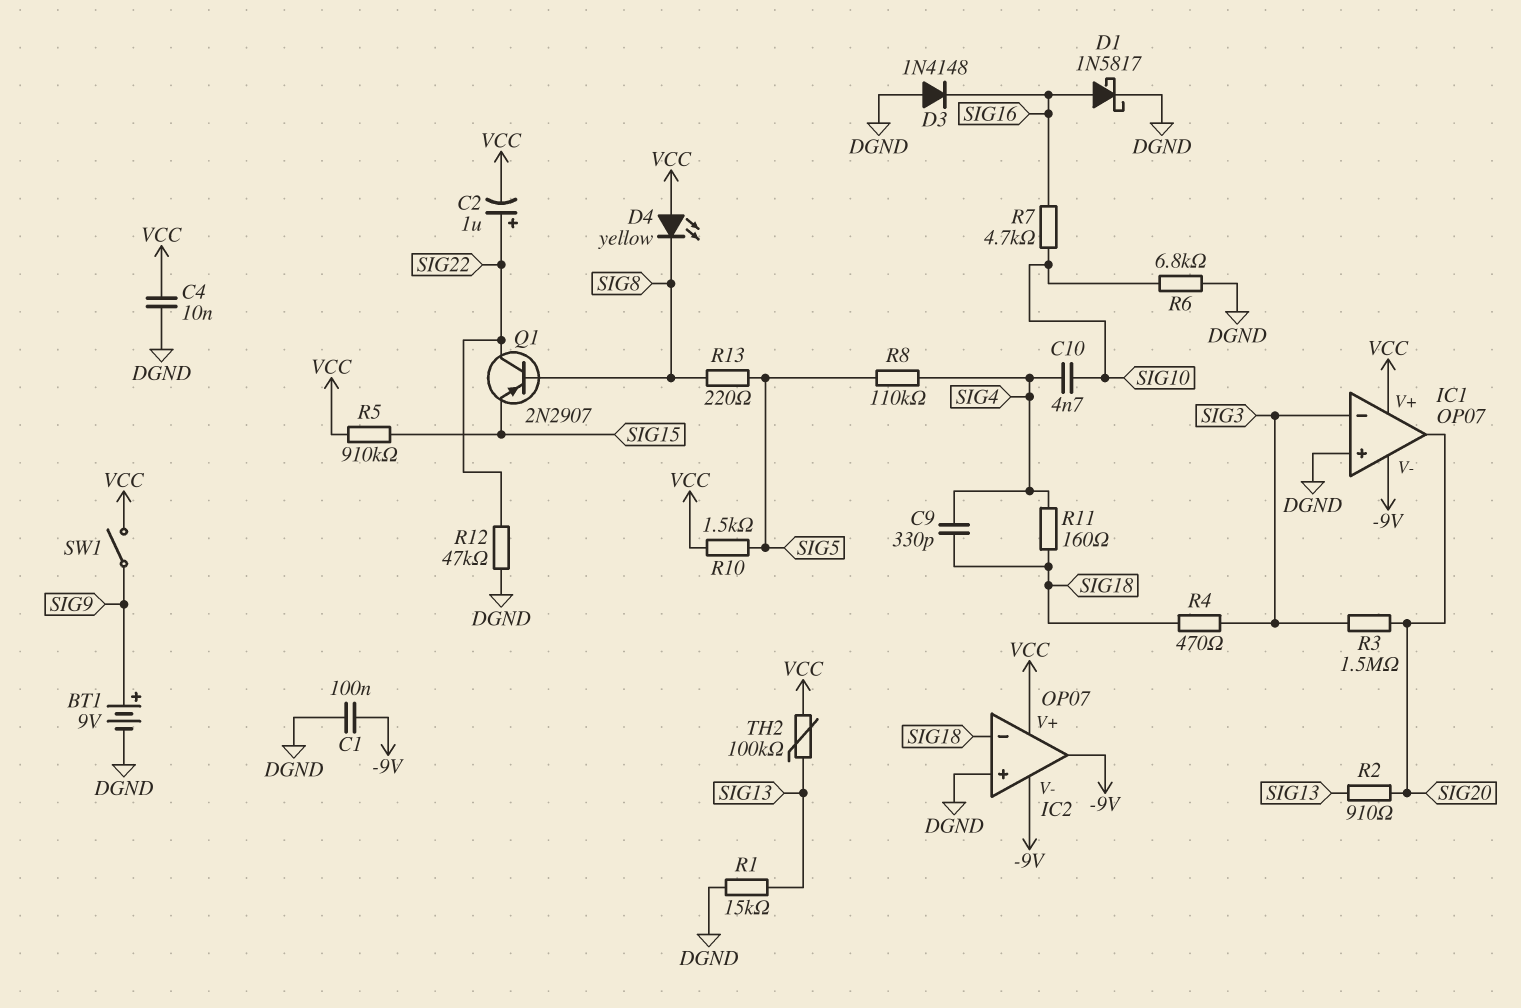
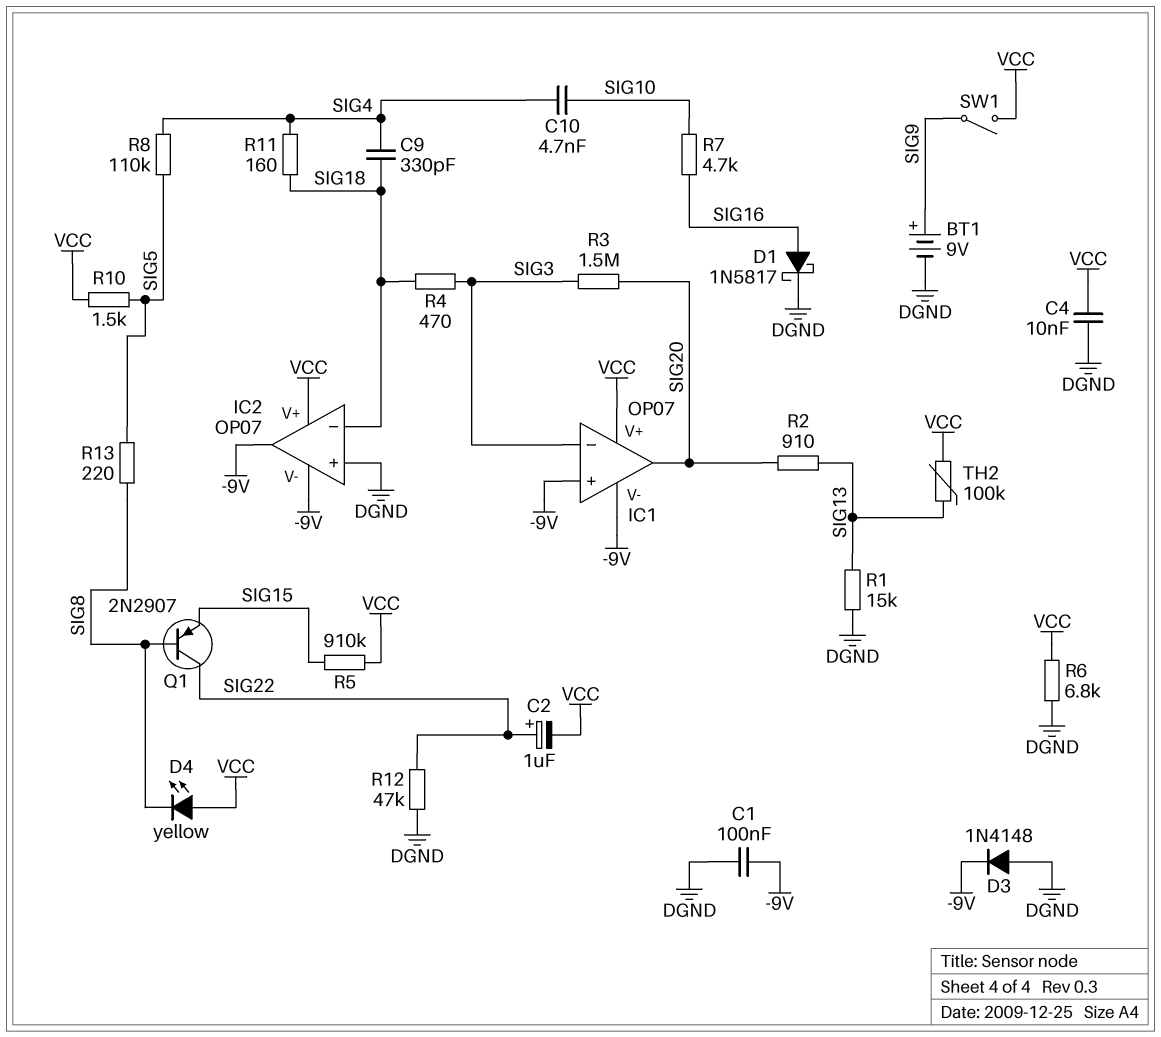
D3: diode 1N4148 (A DGND, K SIG16) -> diode 1N4148 (A DGND, K -9V)
IC1 pin in+: DGND -> -9V
R6: 6.8k (DGND, SIG10) -> 6.8k (DGND, VCC)

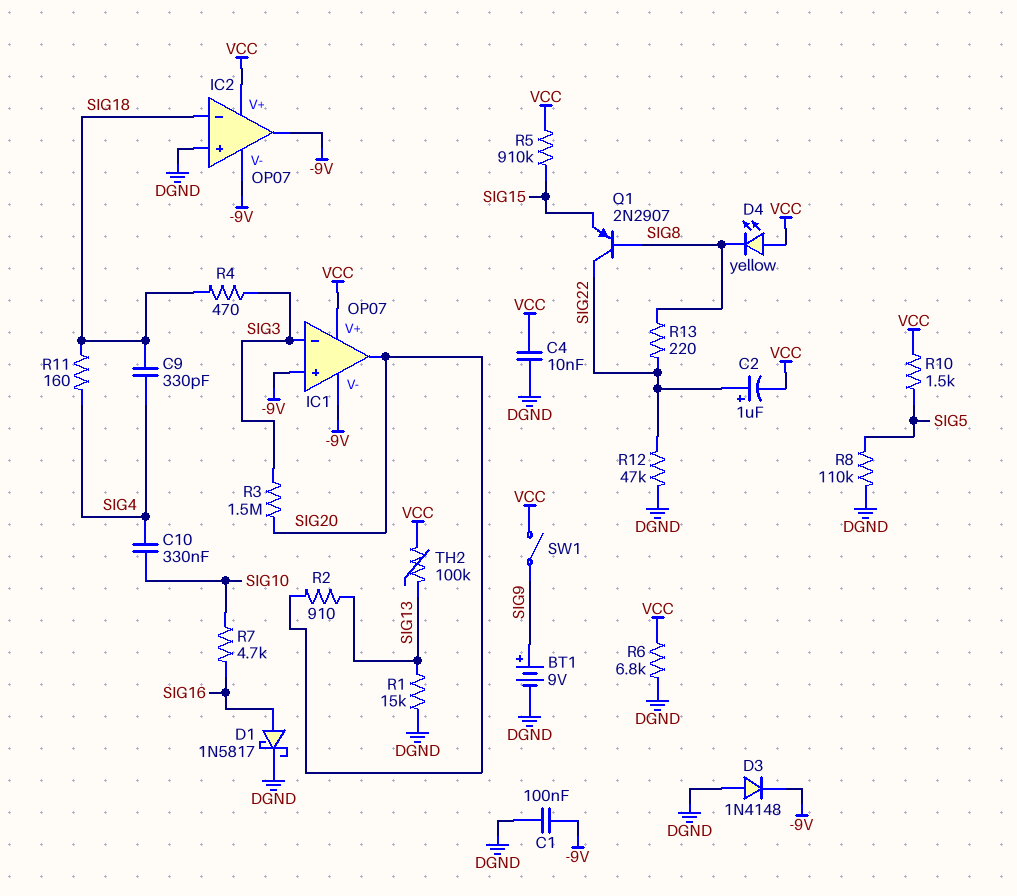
C10: 4.7nF (SIG4, SIG10) -> 330nF (SIG4, SIG10)
R8: 110k (SIG4, SIG5) -> 110k (DGND, SIG5)
R13: 220 (SIG5, SIG8) -> 220 (SIG8, SIG22)

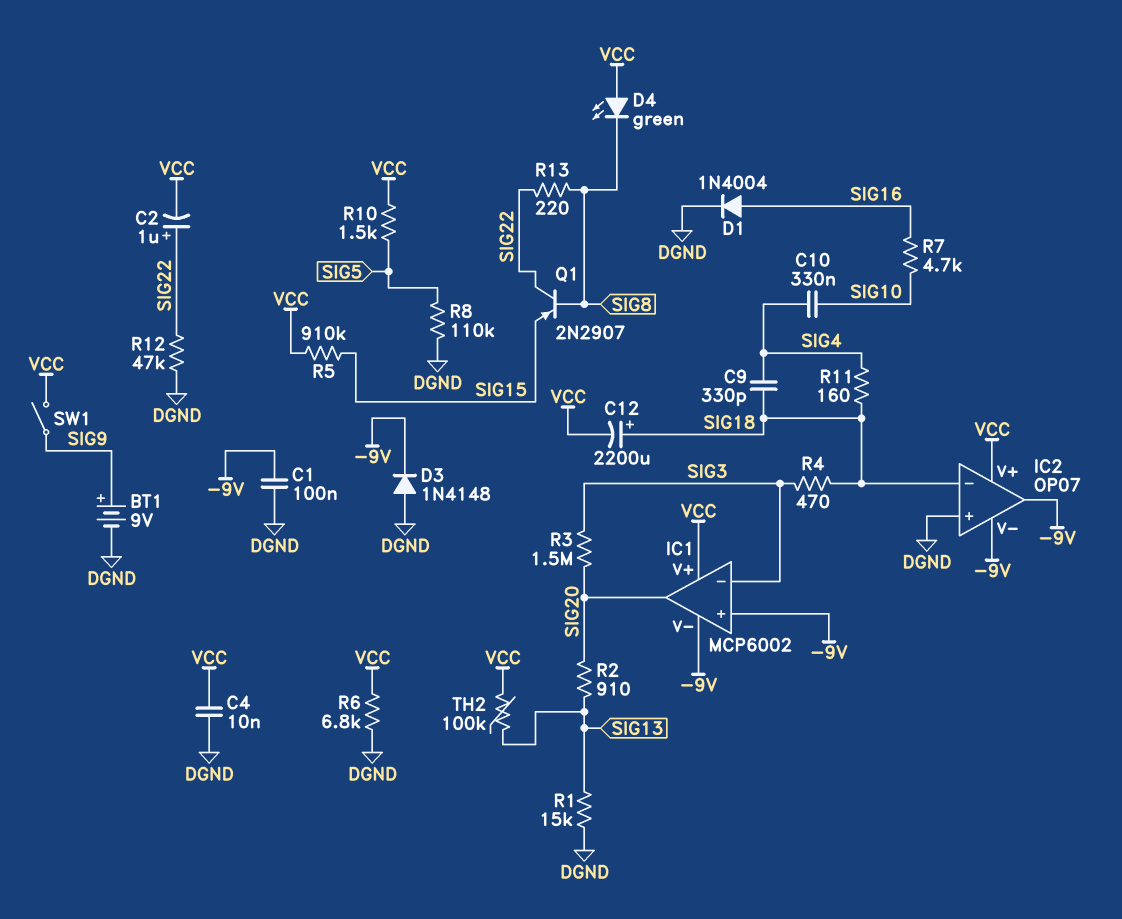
C12: none -> 2200uF (plus SIG18, minus VCC)
D1: schottky 1N5817 (A SIG16, K DGND) -> diode 1N4004 (A SIG16, K DGND)
D4: LED yellow (A VCC, K SIG8) -> LED green (A VCC, K SIG8)
IC1: OP07 -> MCP6002

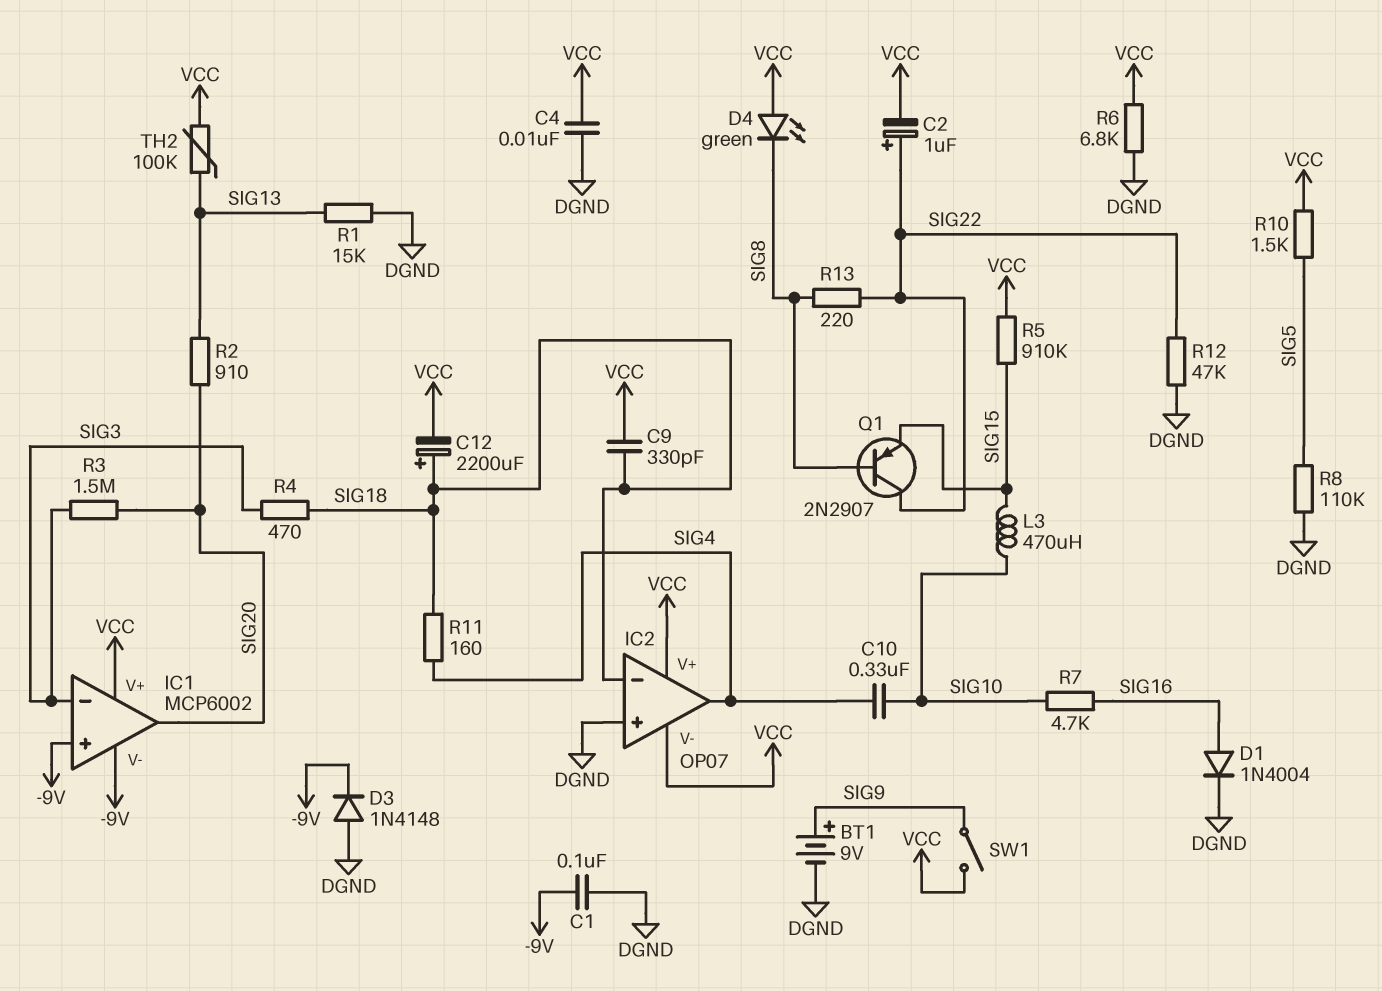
C9: 330pF (SIG4, SIG18) -> 330pF (SIG18, VCC)
IC2 pin V-: -9V -> VCC
IC2 pin out: -9V -> SIG4
L3: none -> 470uH (SIG10, SIG15)

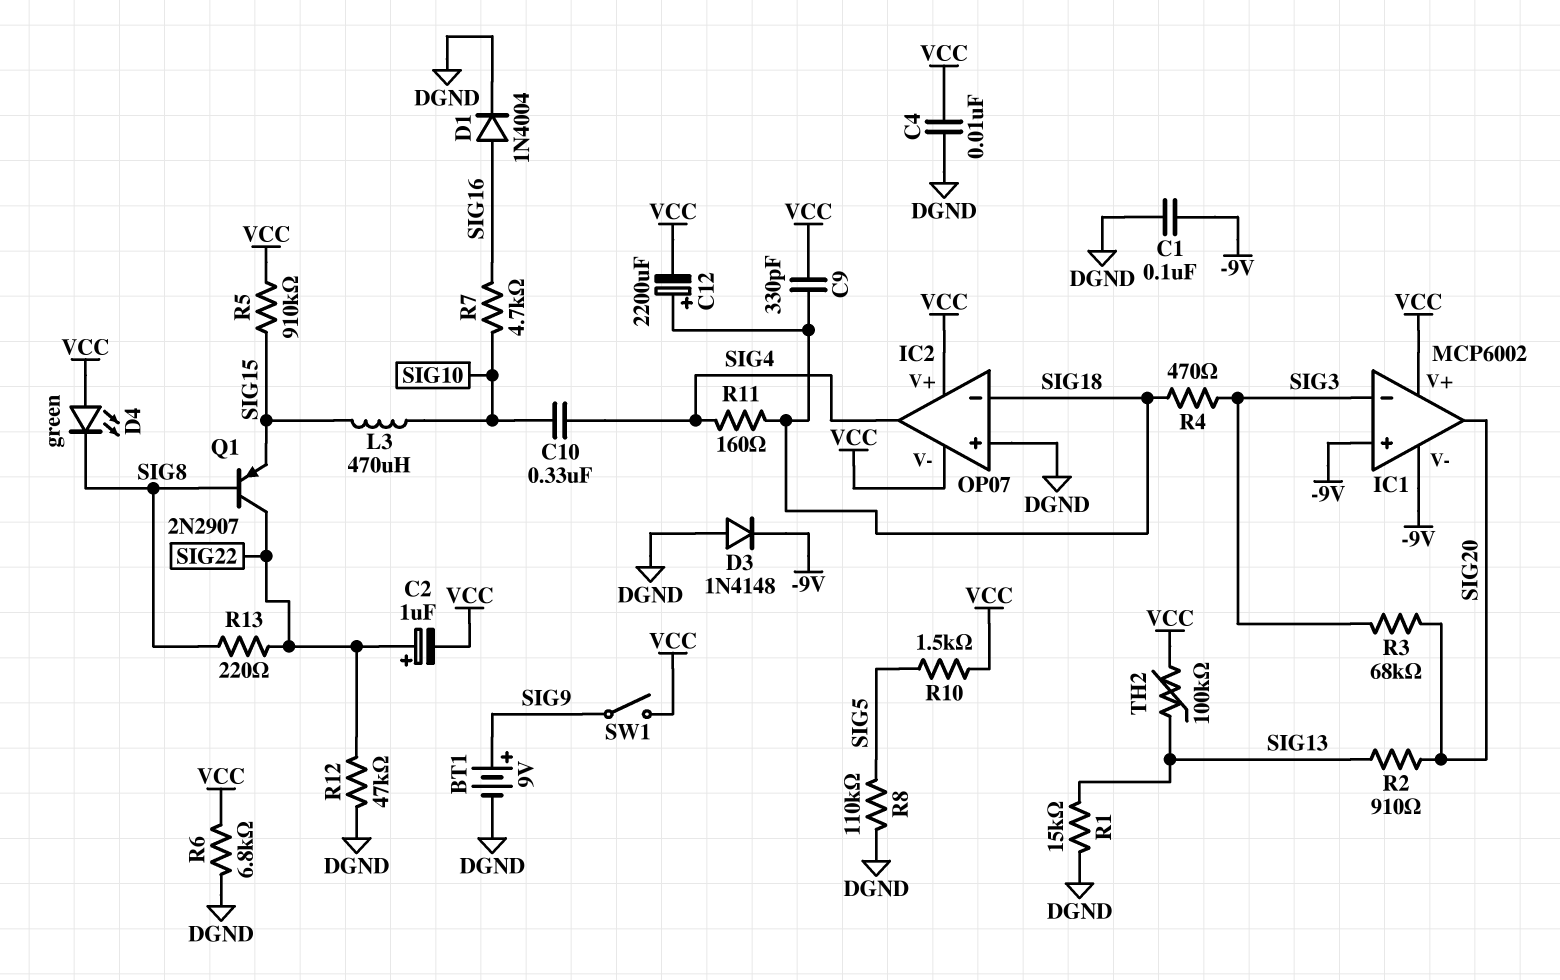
R3: 1.5M (SIG3, SIG20) -> 68k (SIG3, SIG20)

